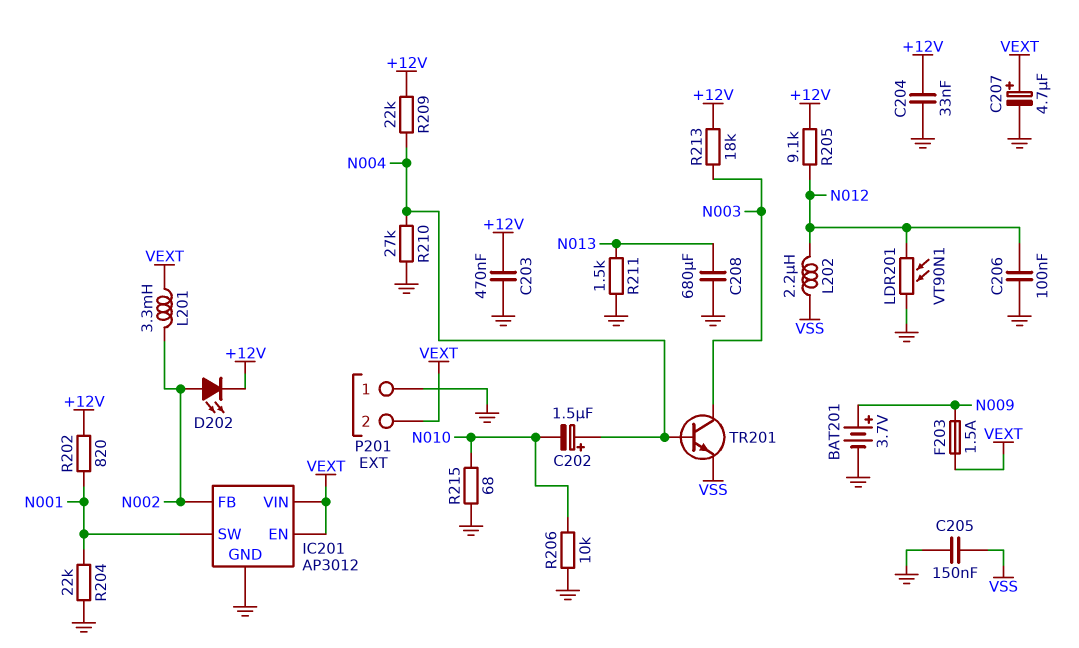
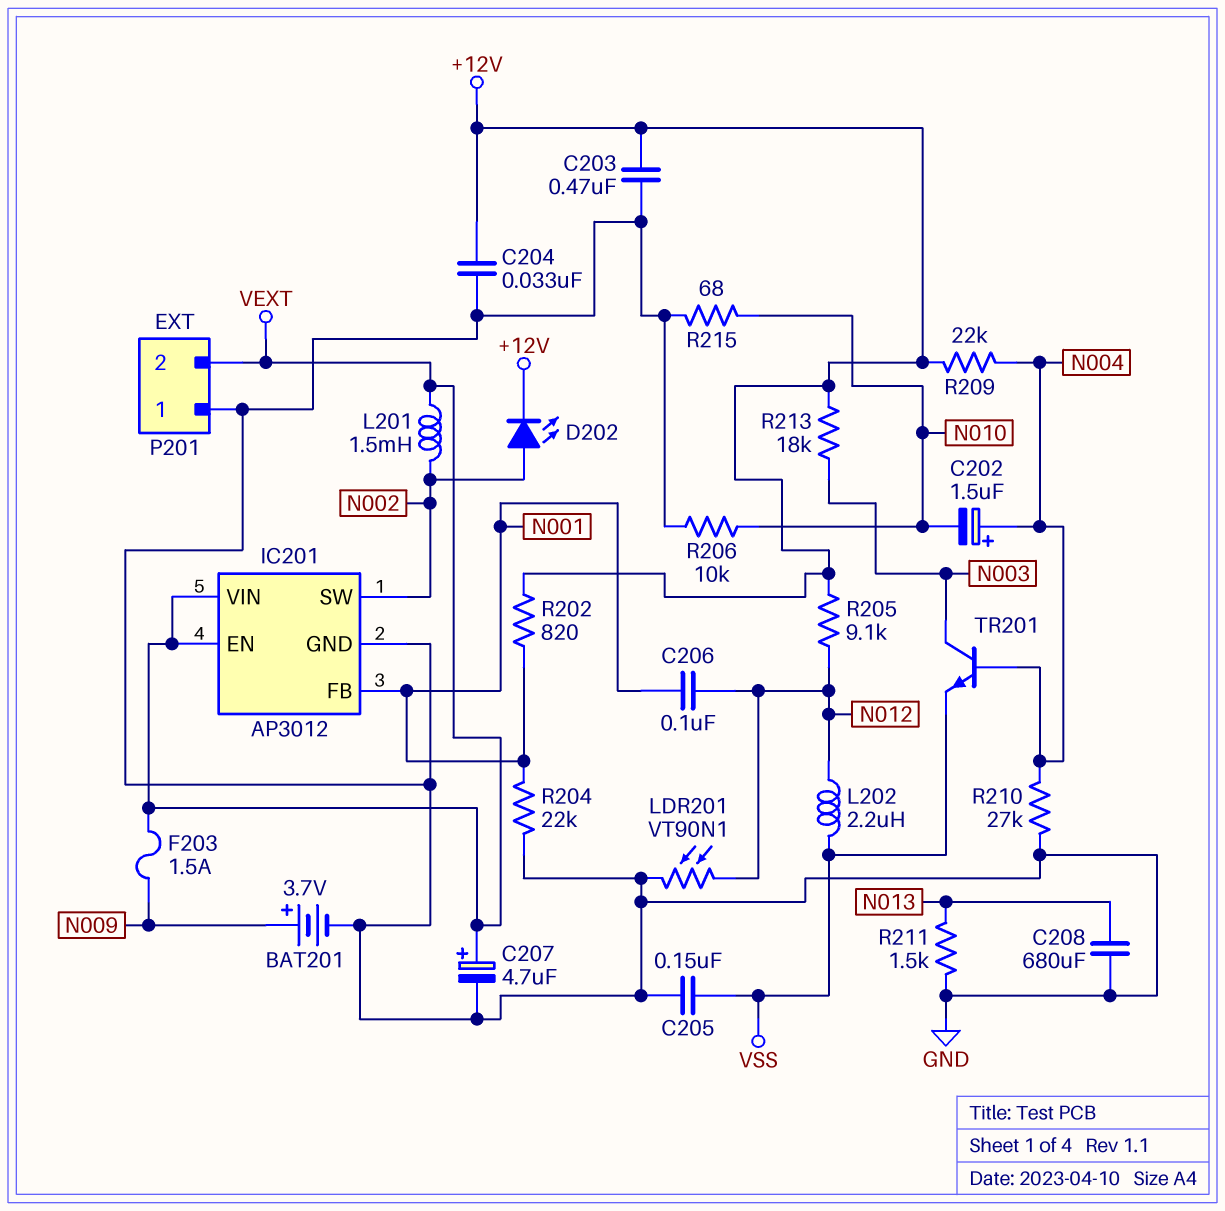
C206: 100nF (GND, N012) -> 100nF (N001, N012)
IC201 pin FB: N002 -> N001
IC201 pin SW: N001 -> N002
L201: 3.3mH (N002, VEXT) -> 1.5mH (N002, VEXT)

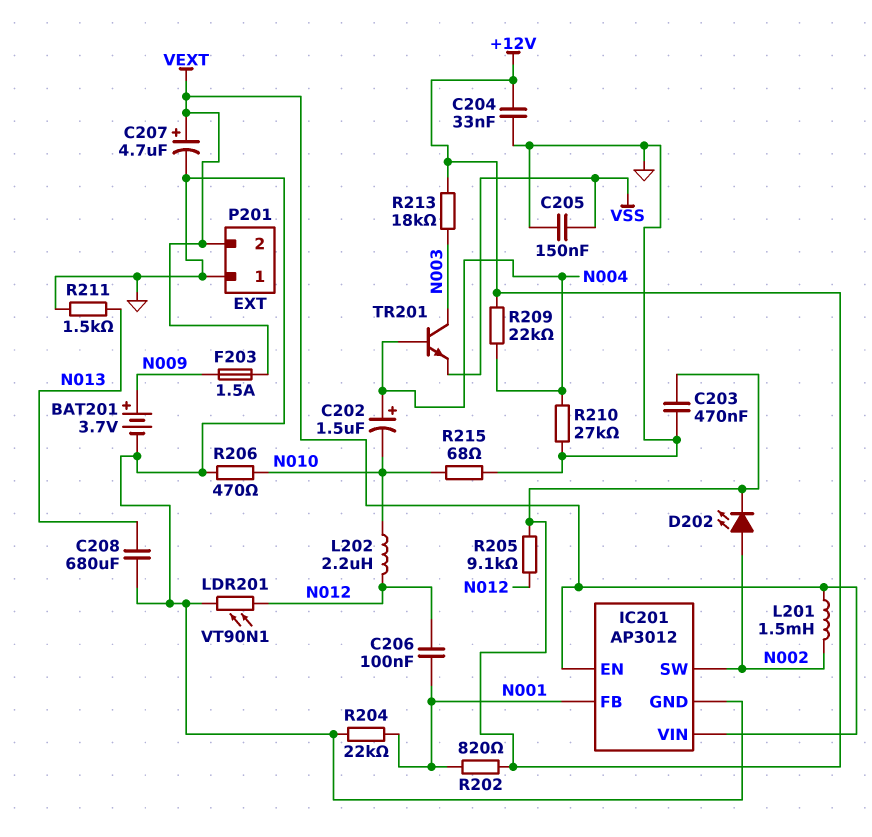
L202: 2.2uH (N012, VSS) -> 2.2uH (N010, N012)
R206: 10k (GND, N010) -> 470 (GND, N010)

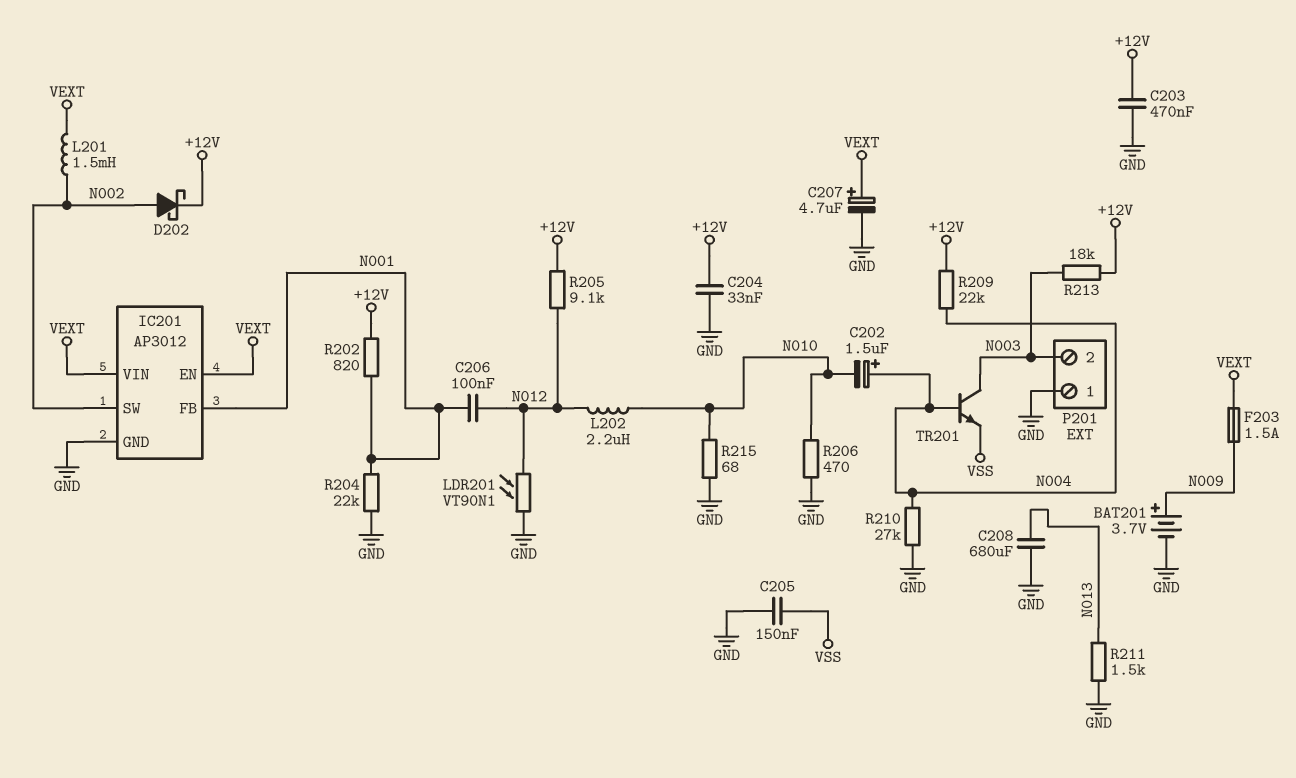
D202: LED (A N002, K +12V) -> schottky (A N002, K +12V)
P201 pin 2: VEXT -> N003

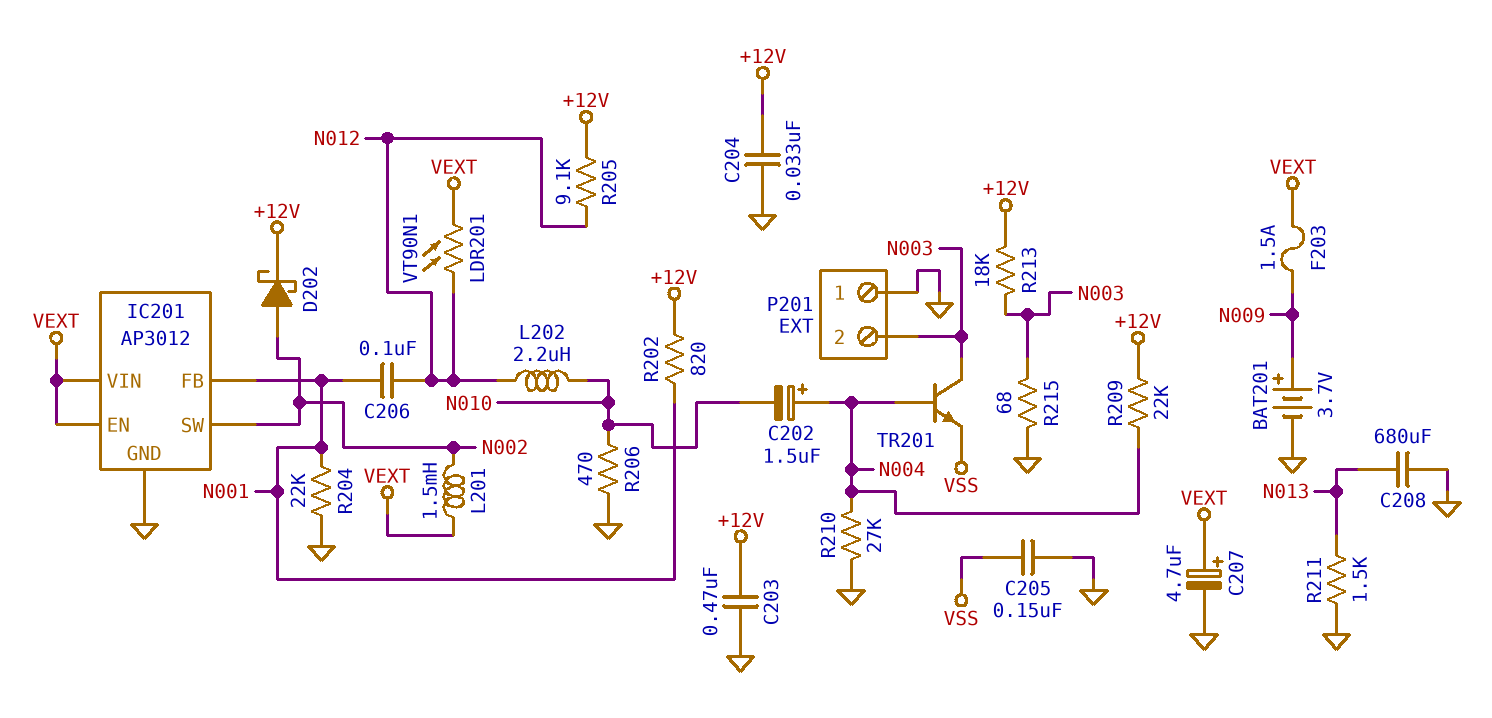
LDR201: VT90N1 (GND, N012) -> VT90N1 (N012, VEXT)
R215: 68 (GND, N010) -> 68 (GND, N003)

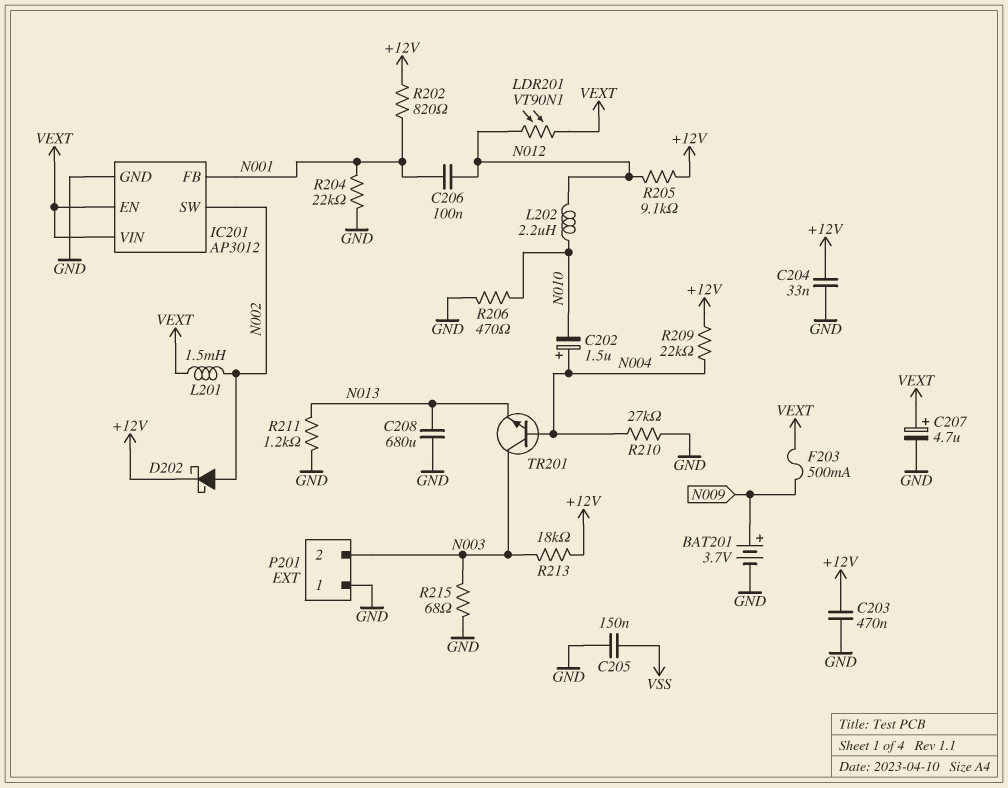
F203: 1.5A (N009, VEXT) -> 500mA (N009, VEXT)
R211: 1.5k (GND, N013) -> 1.2k (GND, N013)
TR201: NPN (B N004, C N003, E VSS) -> NPN (B N004, C N003, E N013)

